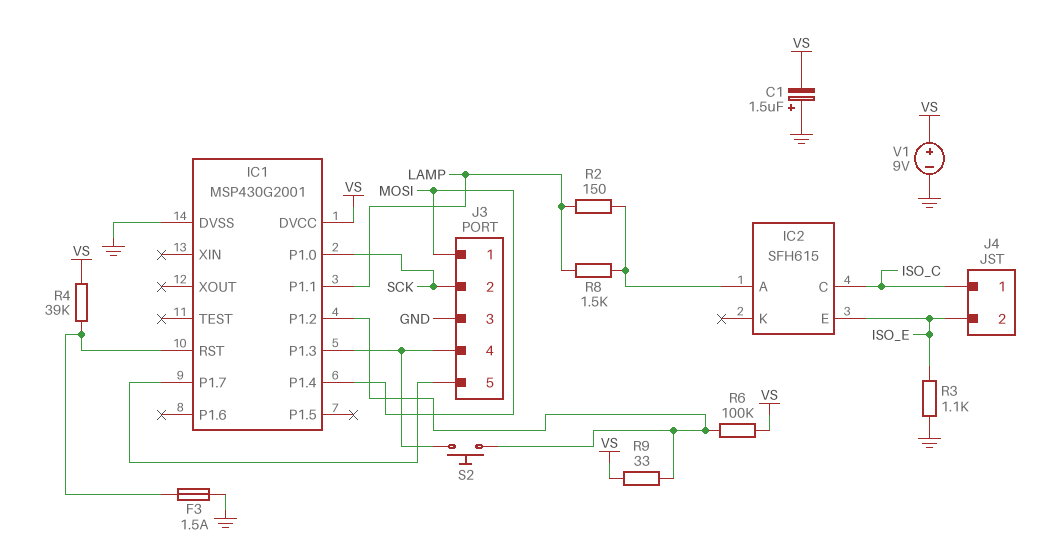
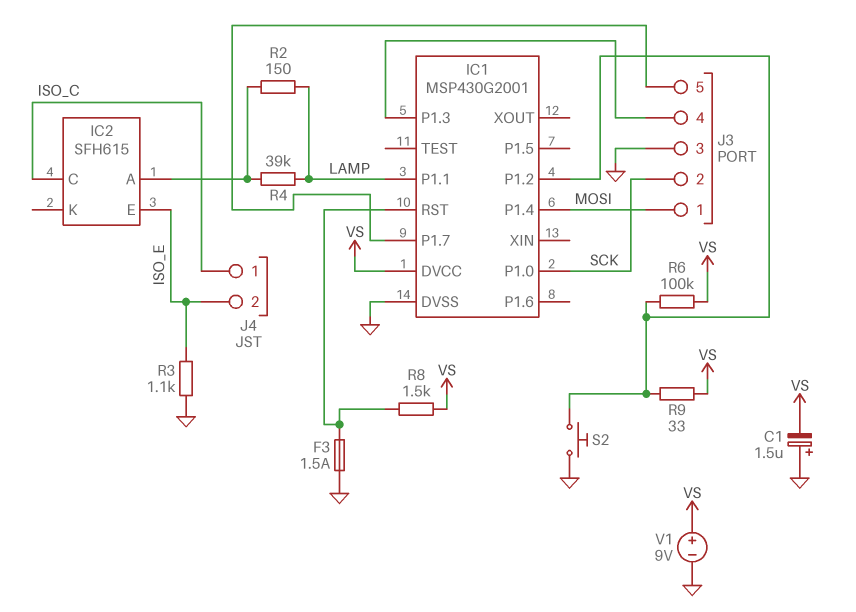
R4: 39k (IC1/RST, VS) -> 39k (IC2/A, LAMP)
R8: 1.5k (IC2/A, LAMP) -> 1.5k (IC1/RST, VS)
S2: button (IC1/P1.2, IC1/P1.3) -> button (GND, IC1/P1.2)

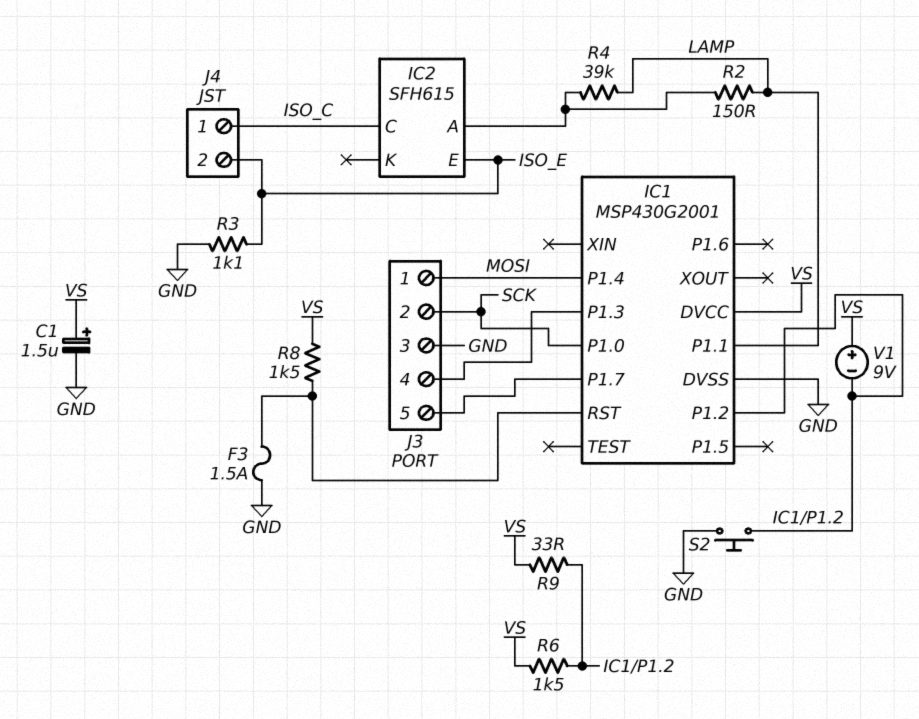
C1: 1.5uF (plus GND, minus VS) -> 1.5uF (plus VS, minus GND)
R6: 100k (IC1/P1.2, VS) -> 1.5k (IC1/P1.2, VS)
V1: 9V (plus VS, minus GND) -> 9V (plus VS, minus IC1/P1.2)

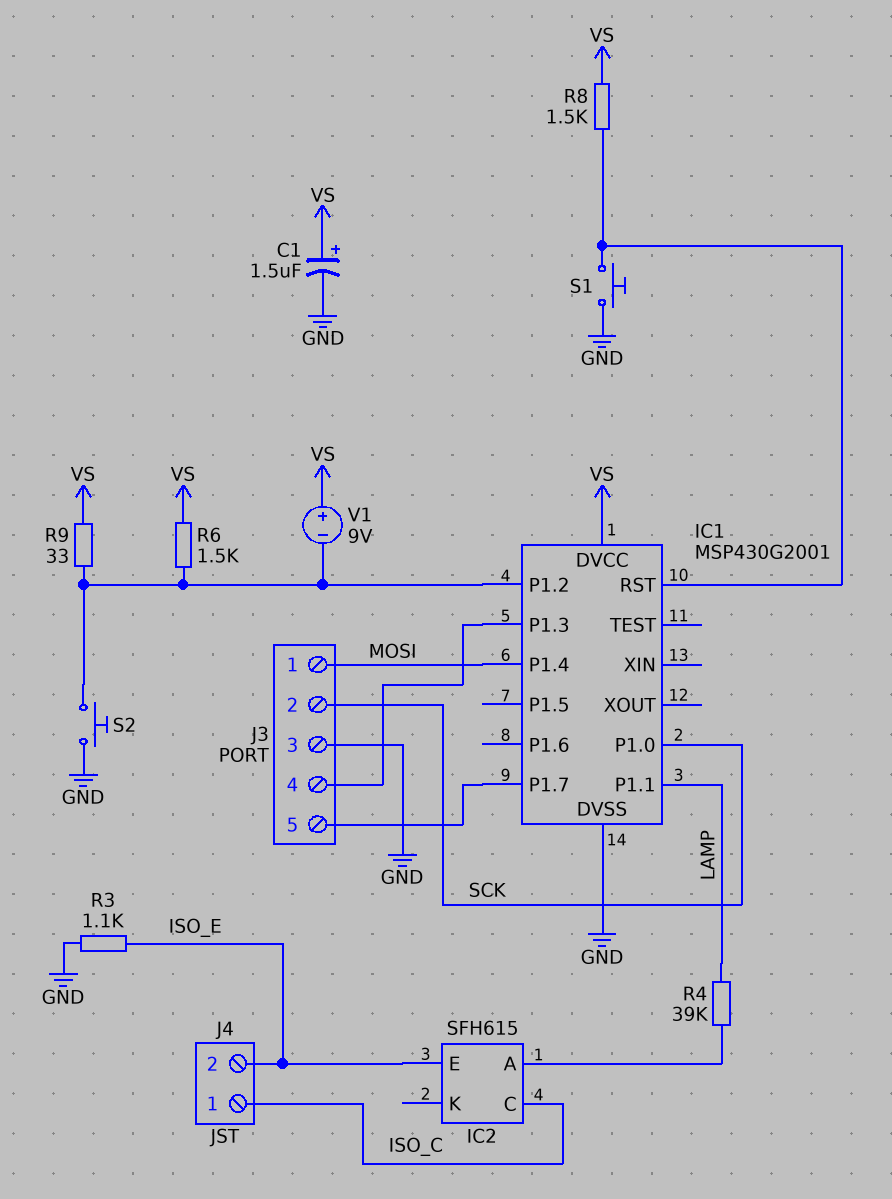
F3: 1.5A (GND, IC1/RST) -> none
R2: 150 (IC2/A, LAMP) -> none
S1: none -> button (GND, IC1/RST)

